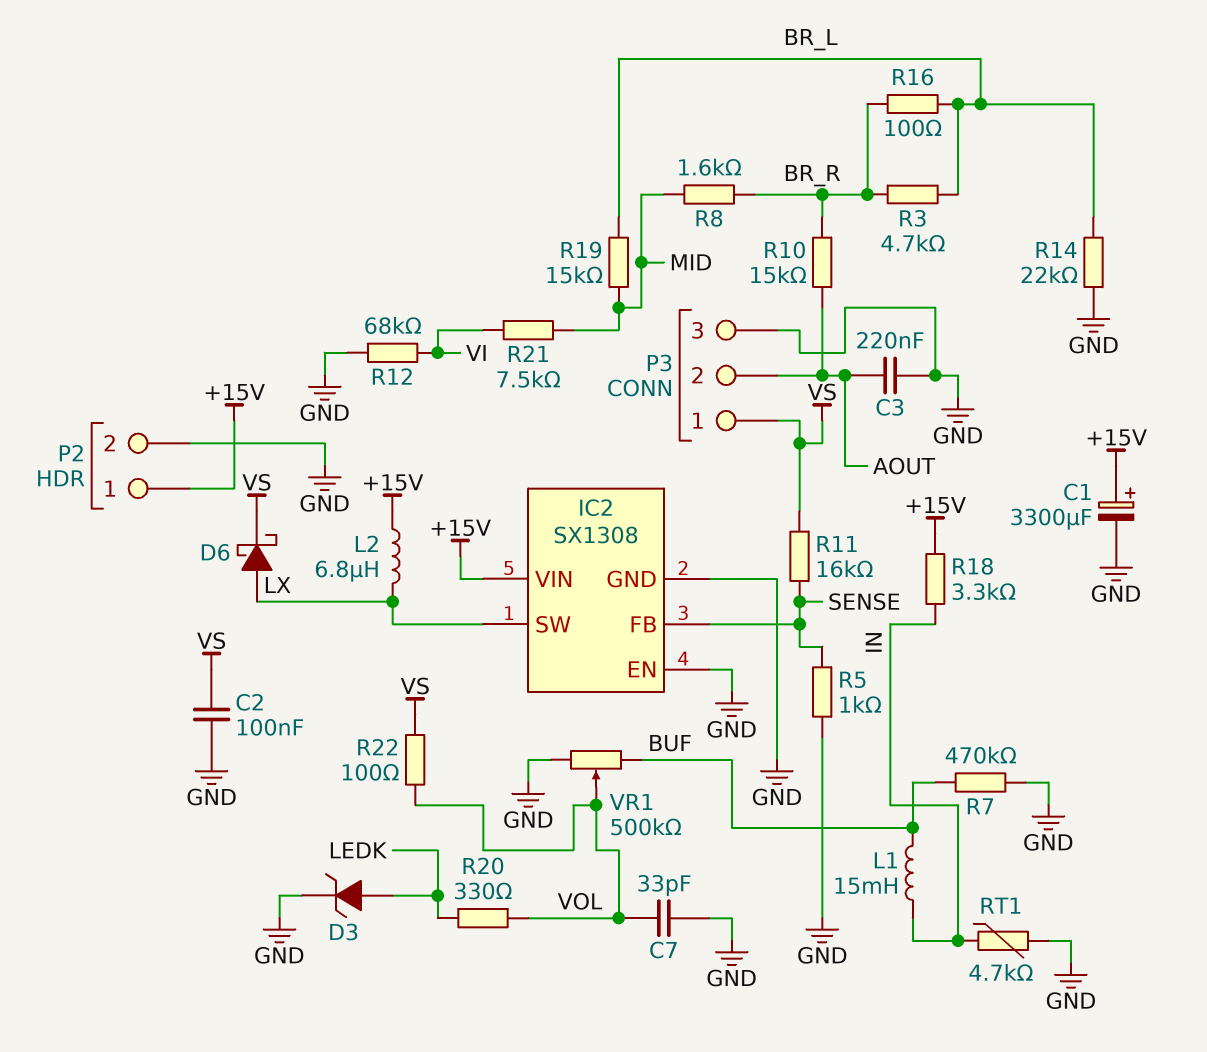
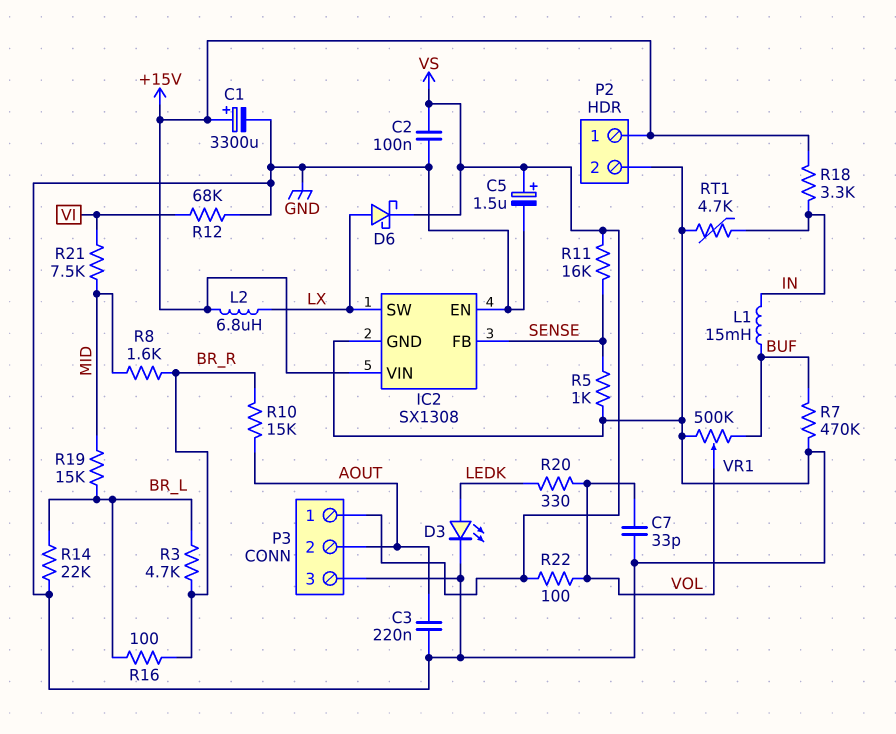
C5: none -> 1.5uF (plus VS, minus GND)
D3: zener (A LEDK, K GND) -> LED (A LEDK, K GND)

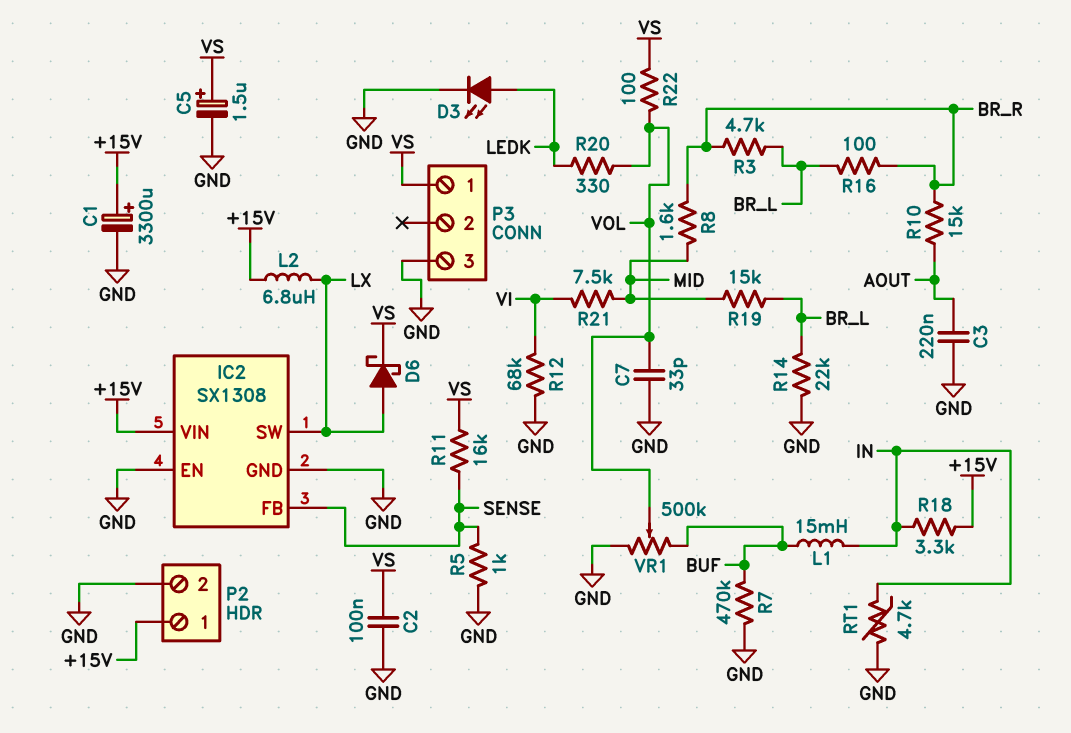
P3 pin 2: AOUT -> none

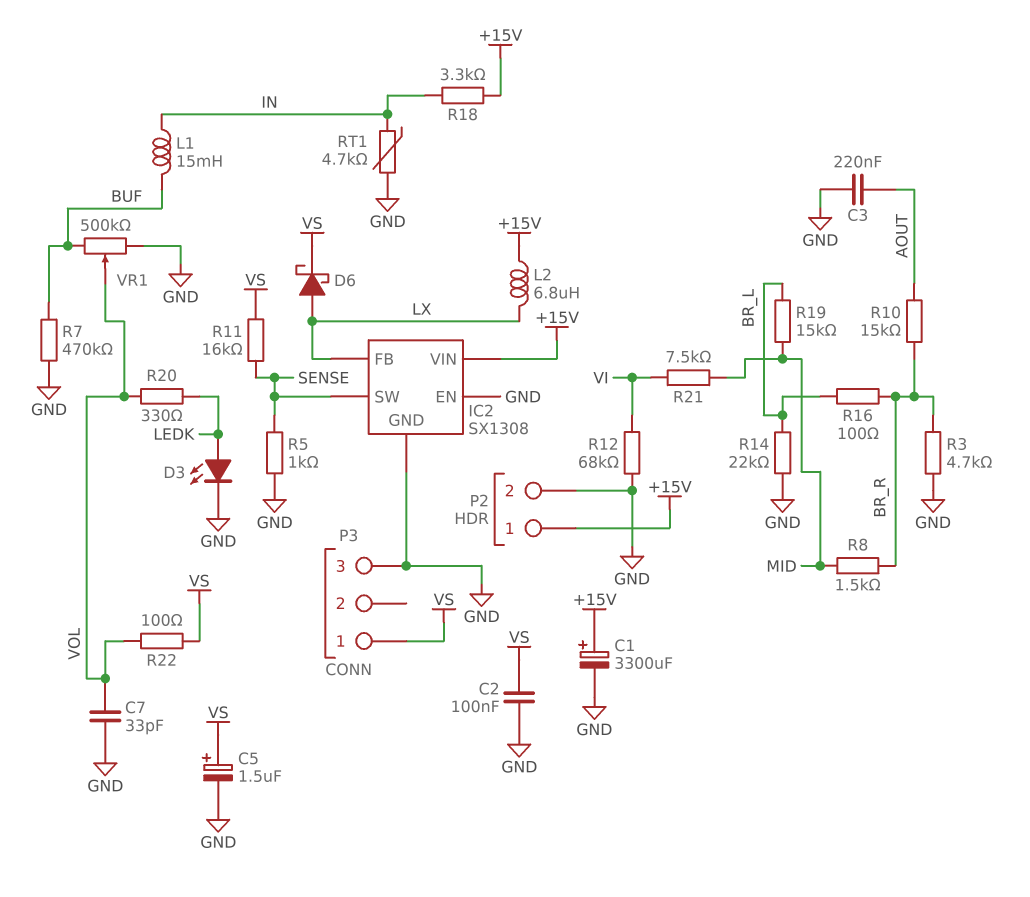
IC2 pin FB: SENSE -> LX
IC2 pin SW: LX -> SENSE
R3: 4.7k (BR_L, BR_R) -> 4.7k (BR_R, GND)
R8: 1.6k (BR_R, MID) -> 1.5k (BR_R, MID)

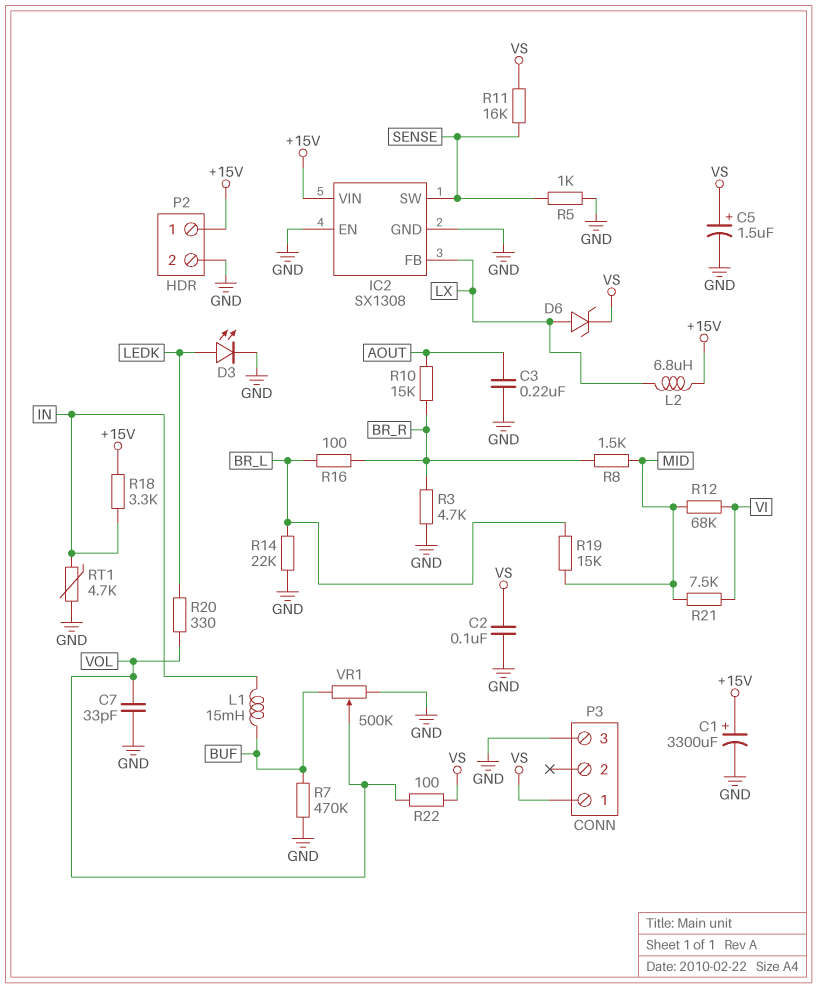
D6: schottky (A LX, K VS) -> zener (A LX, K VS)
R12: 68k (GND, VI) -> 68k (MID, VI)

